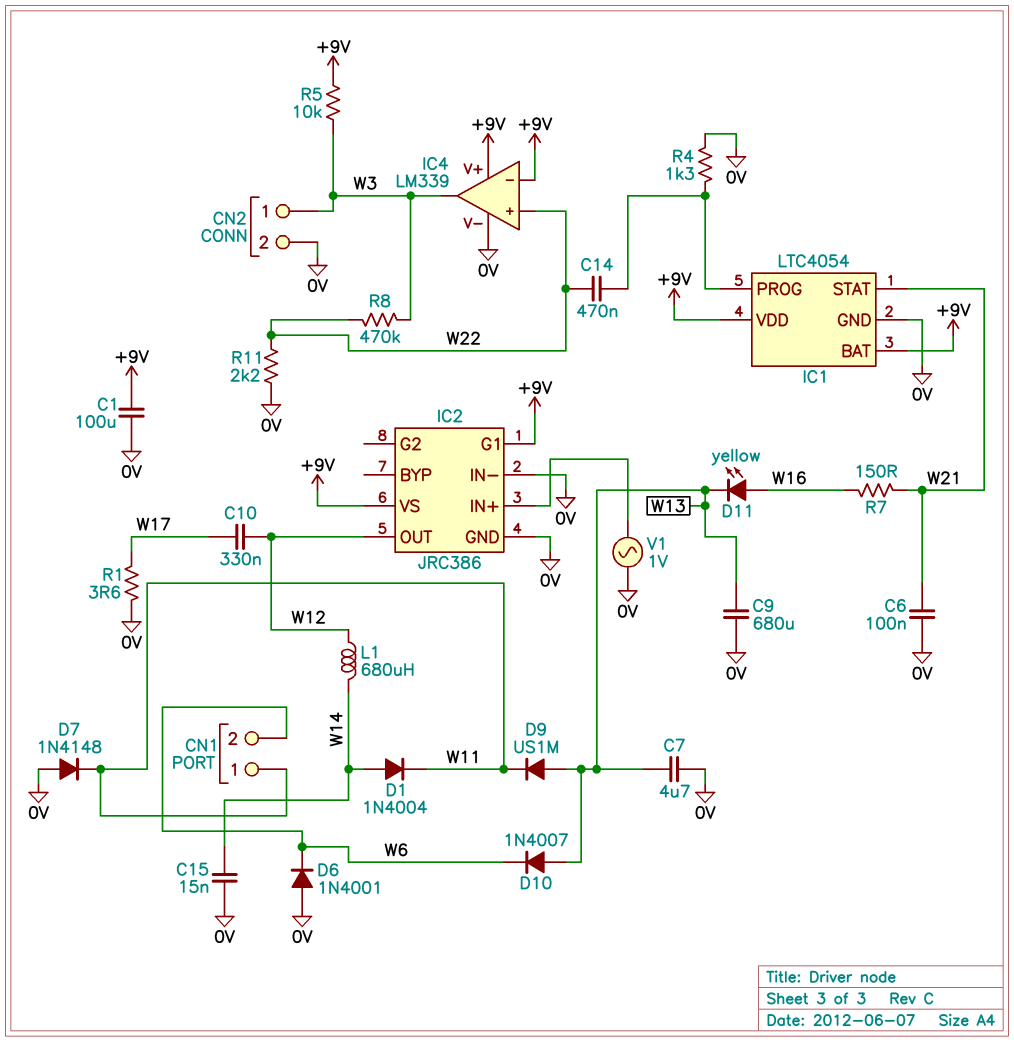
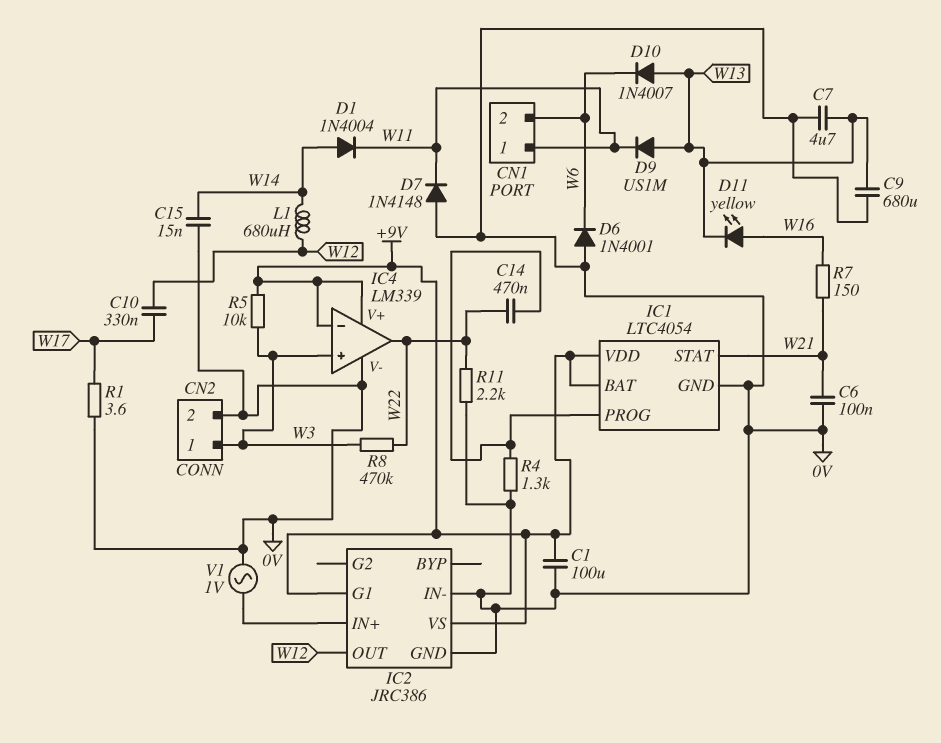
IC4 pin in+: W22 -> W3
IC4 pin out: W3 -> W22

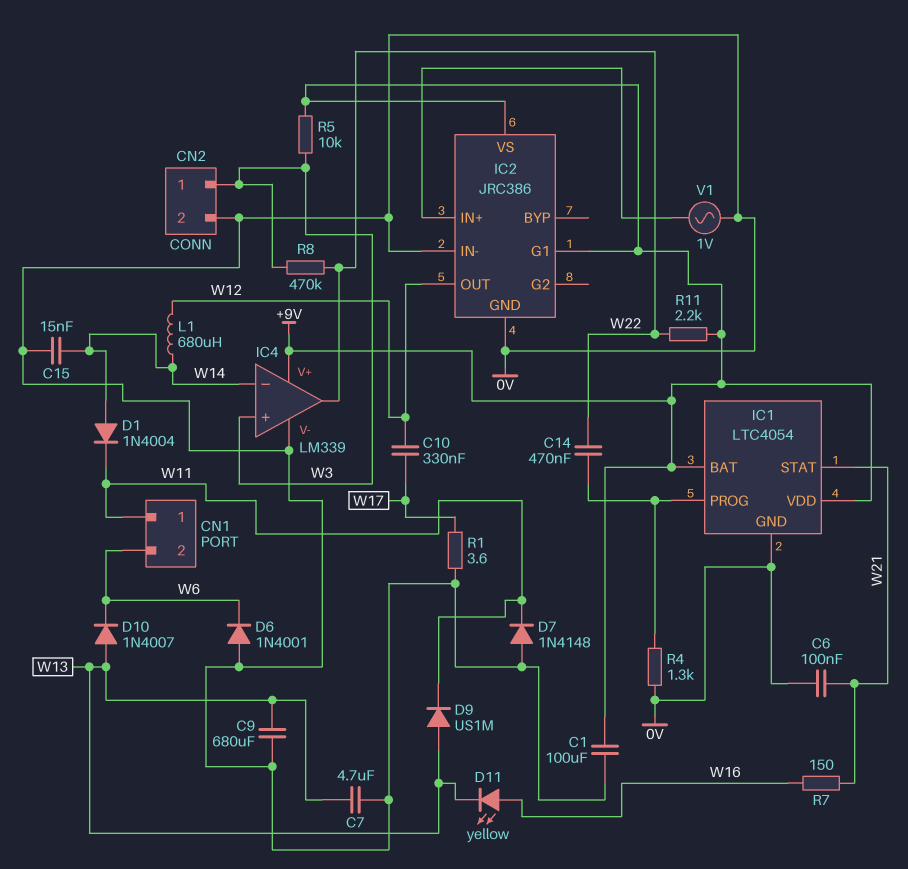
IC4 pin in-: +9V -> W14
R11: 2.2k (0V, W22) -> 2.2k (+9V, W22)

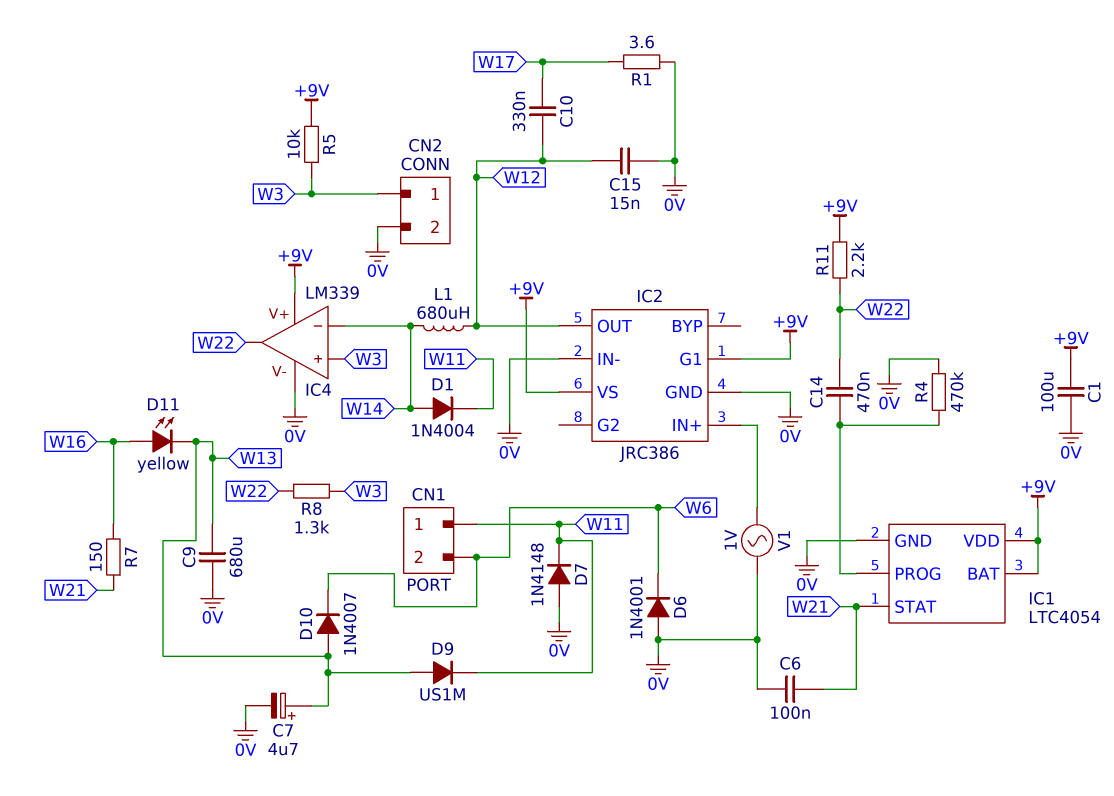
C7: 4.7uF (0V, W13) -> 4.7uF (plus W13, minus 0V)
C15: 15nF (0V, W14) -> 15nF (0V, W12)
R4: 1.3k (0V, IC1/PROG) -> 470k (0V, IC1/PROG)
R8: 470k (W3, W22) -> 1.3k (W3, W22)

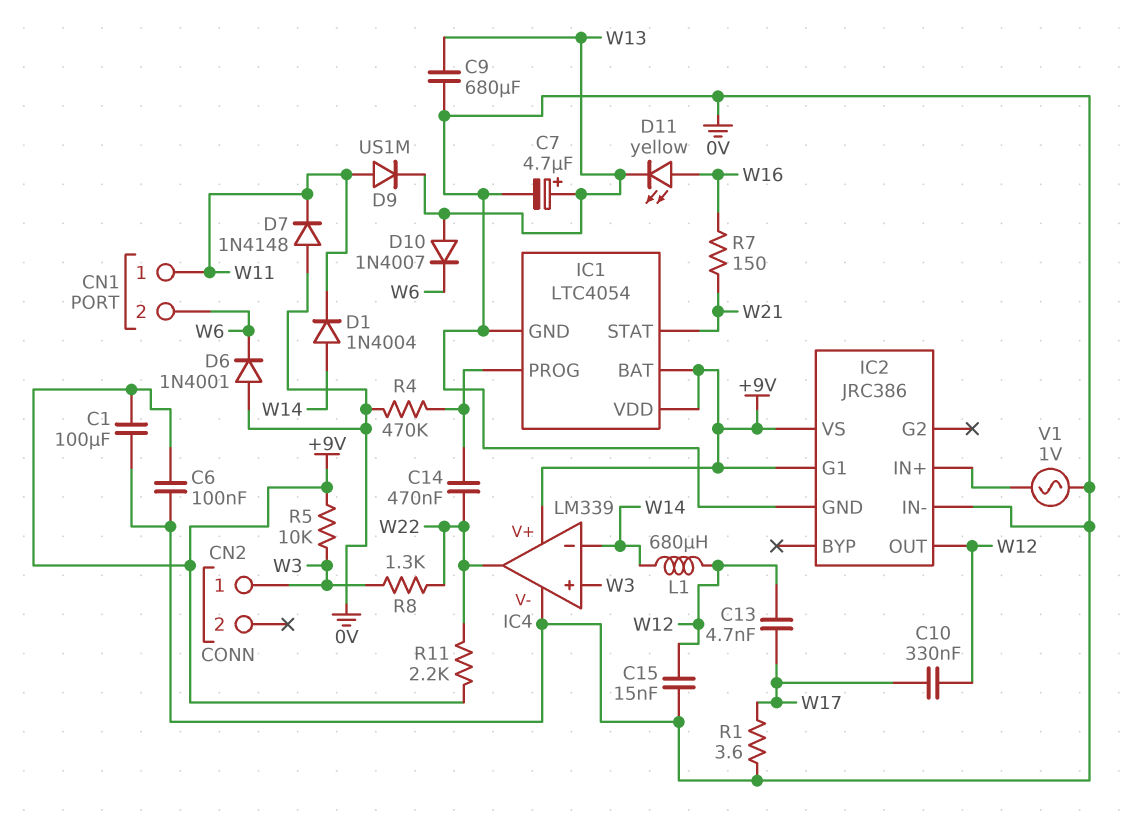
C6: 100nF (0V, W21) -> 100nF (+9V, 0V)
C13: none -> 4.7nF (W12, W17)
CN2 pin 2: 0V -> none
D9: diode US1M (A W13, K W11) -> diode US1M (A W11, K W13)

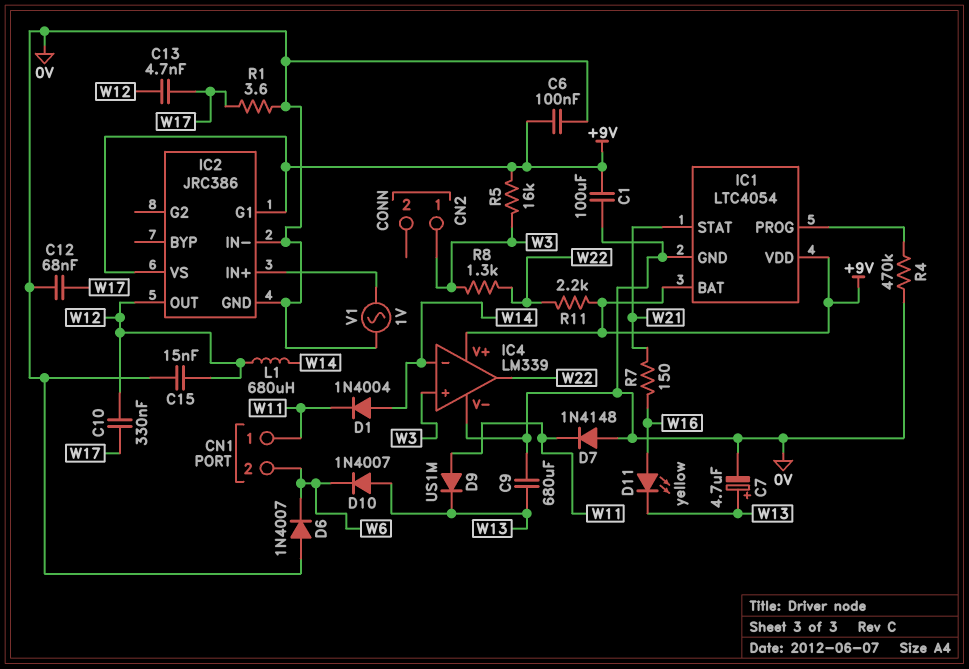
C12: none -> 68nF (0V, W17)
C14: 470nF (IC1/PROG, W22) -> none
D6: diode 1N4001 (A 0V, K W6) -> diode 1N4007 (A 0V, K W6)
R5: 10k (+9V, W3) -> 16k (+9V, W3)

